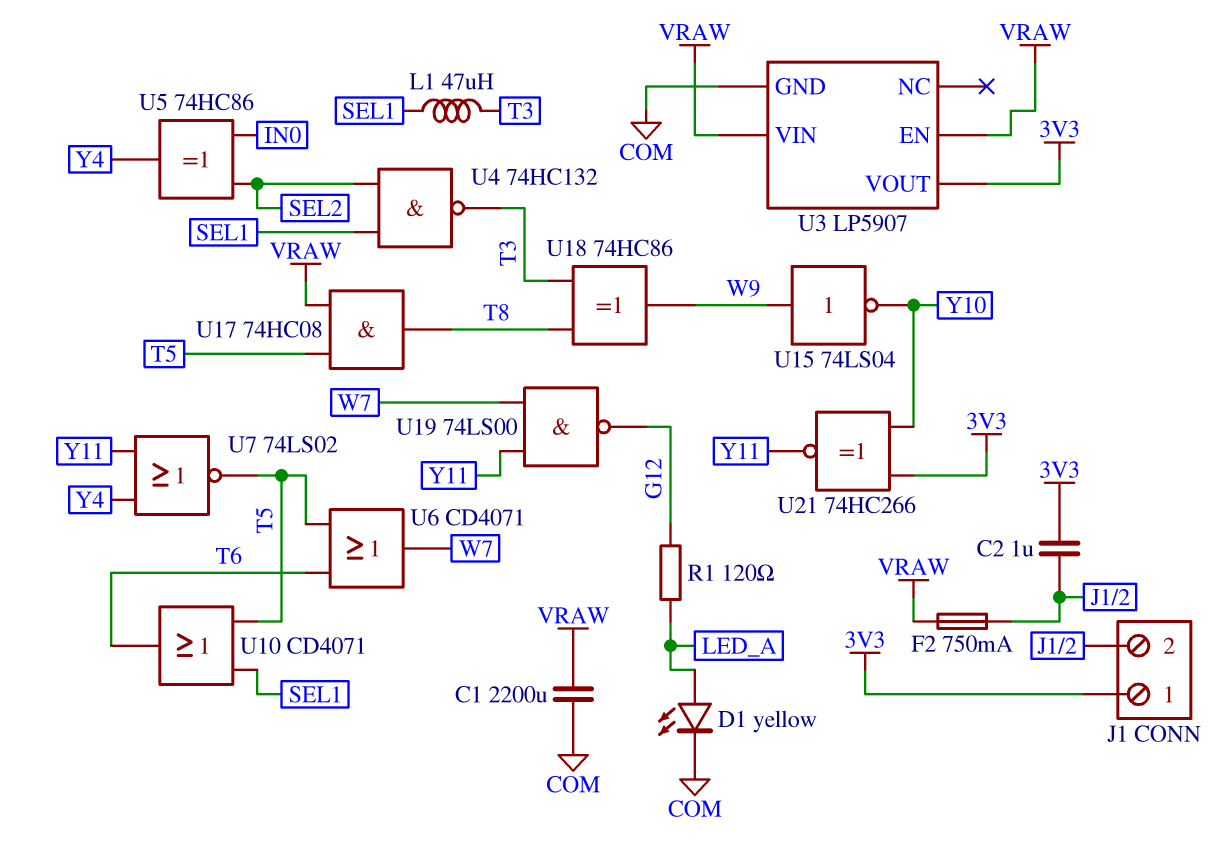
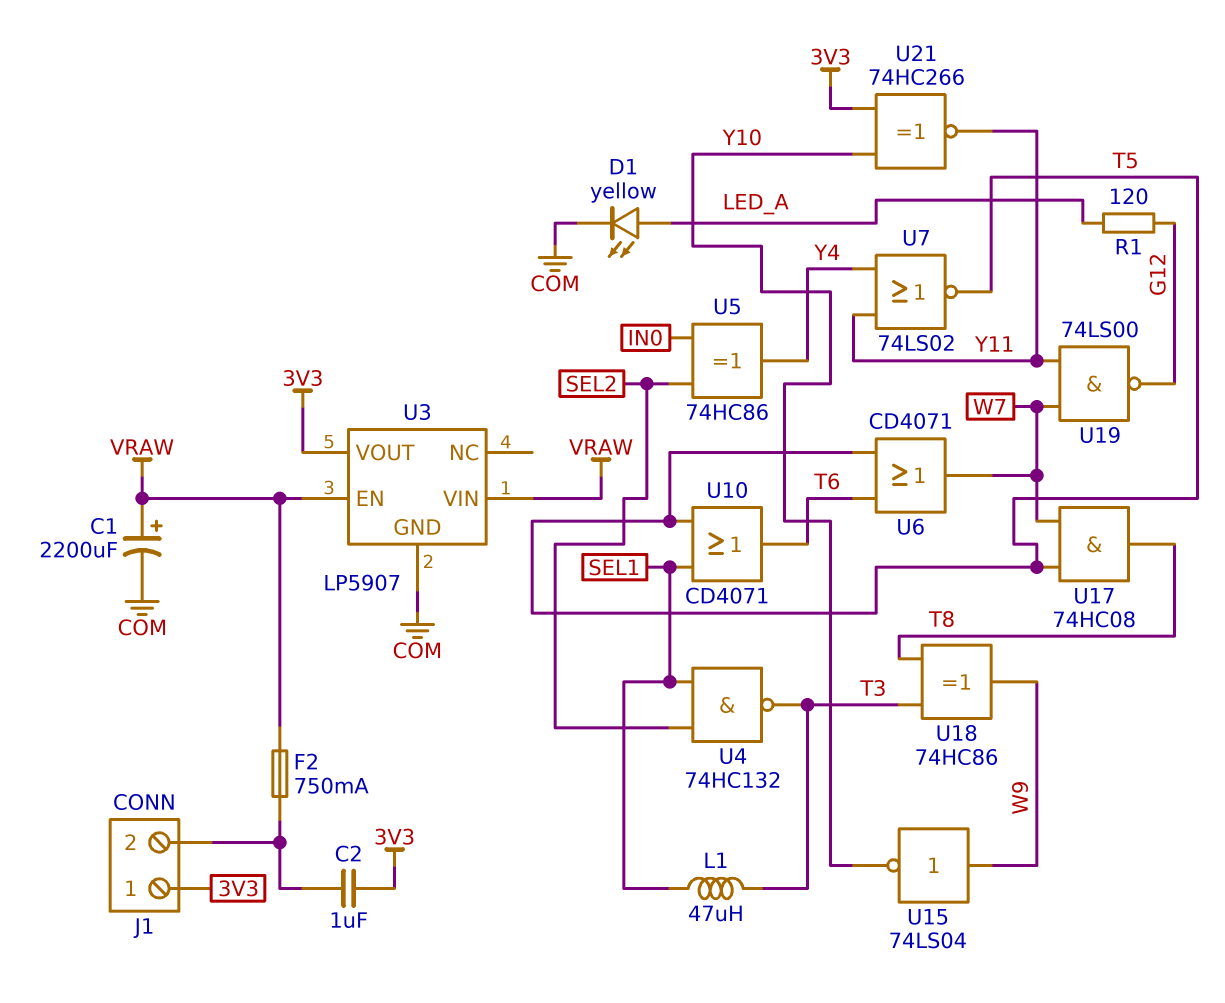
C1: 2200uF (COM, VRAW) -> 2200uF (plus VRAW, minus COM)
U17: AND 74HC08 (in T5, in VRAW, out T8) -> AND 74HC08 (in T5, in W7, out T8)

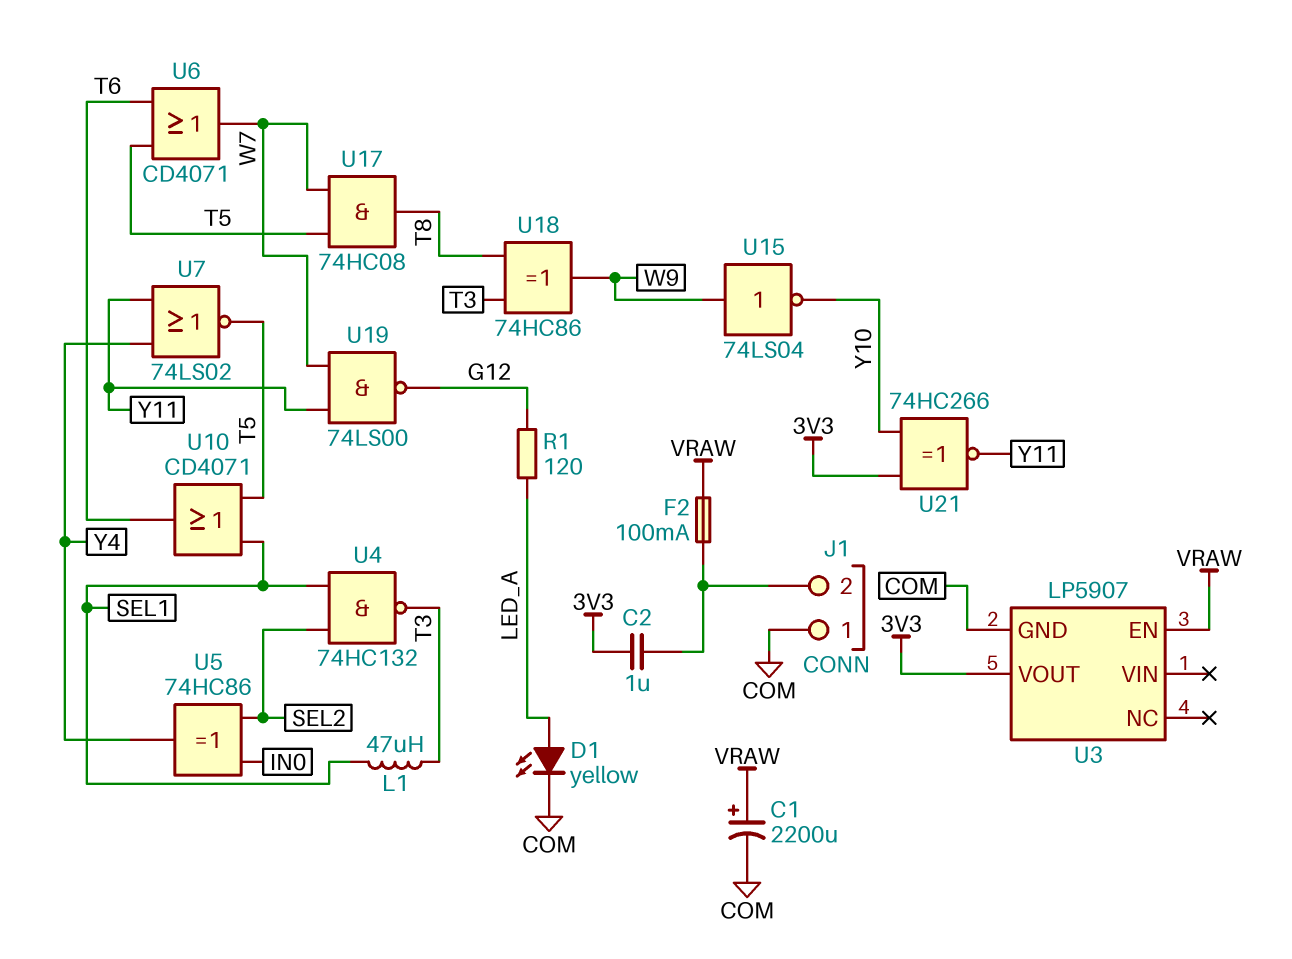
F2: 750mA (J1/2, VRAW) -> 100mA (J1/2, VRAW)
J1 pin 1: 3V3 -> COM
U3 pin VIN: VRAW -> none

